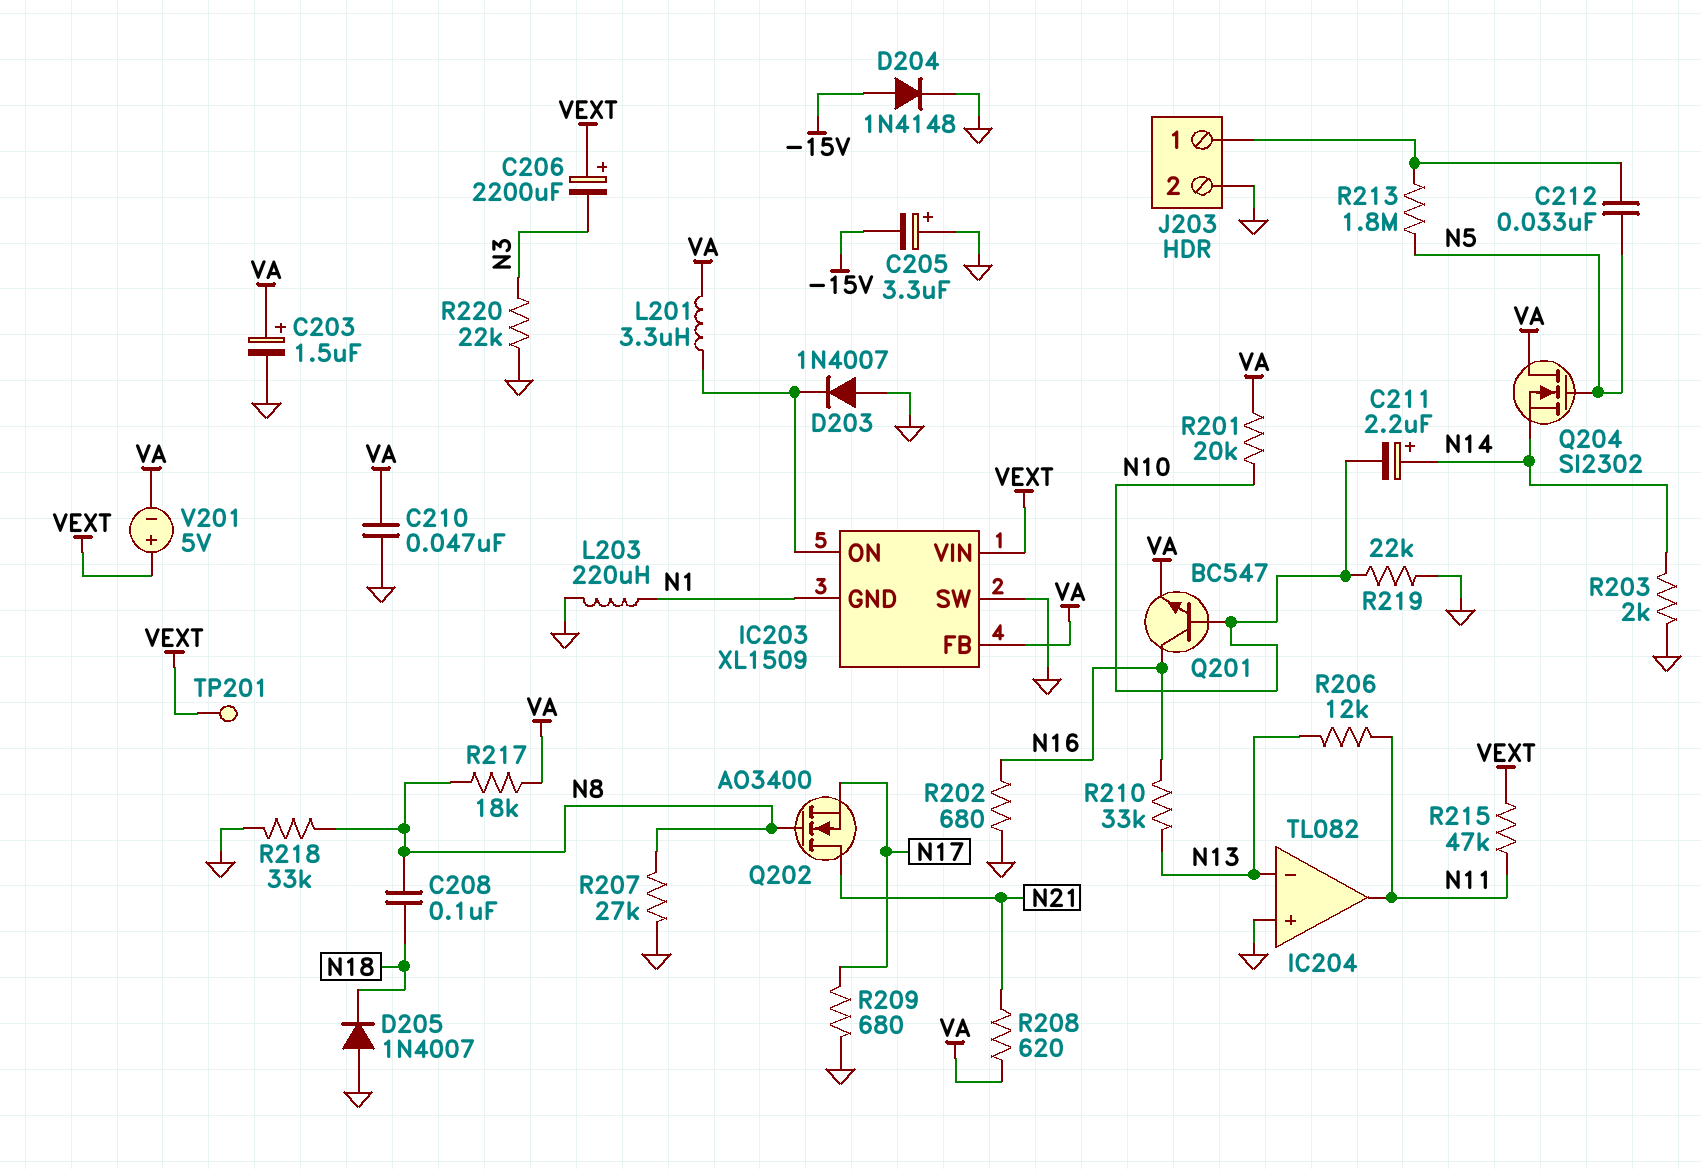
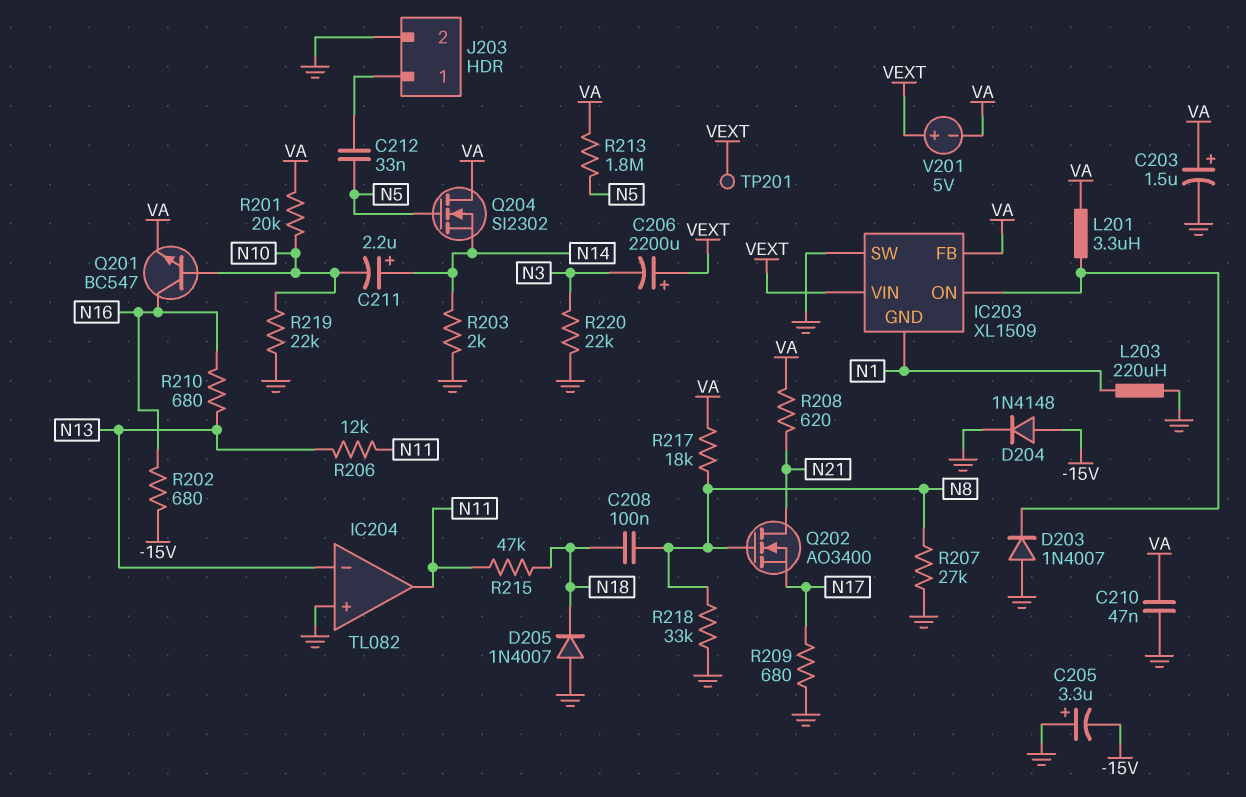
R202: 680 (GND, N16) -> 680 (-15V, N16)
R210: 33k (N13, N16) -> 680 (N13, N16)
R213: 1.8M (J203/1, N5) -> 1.8M (N5, VA)
R215: 47k (N11, VEXT) -> 47k (N11, N18)

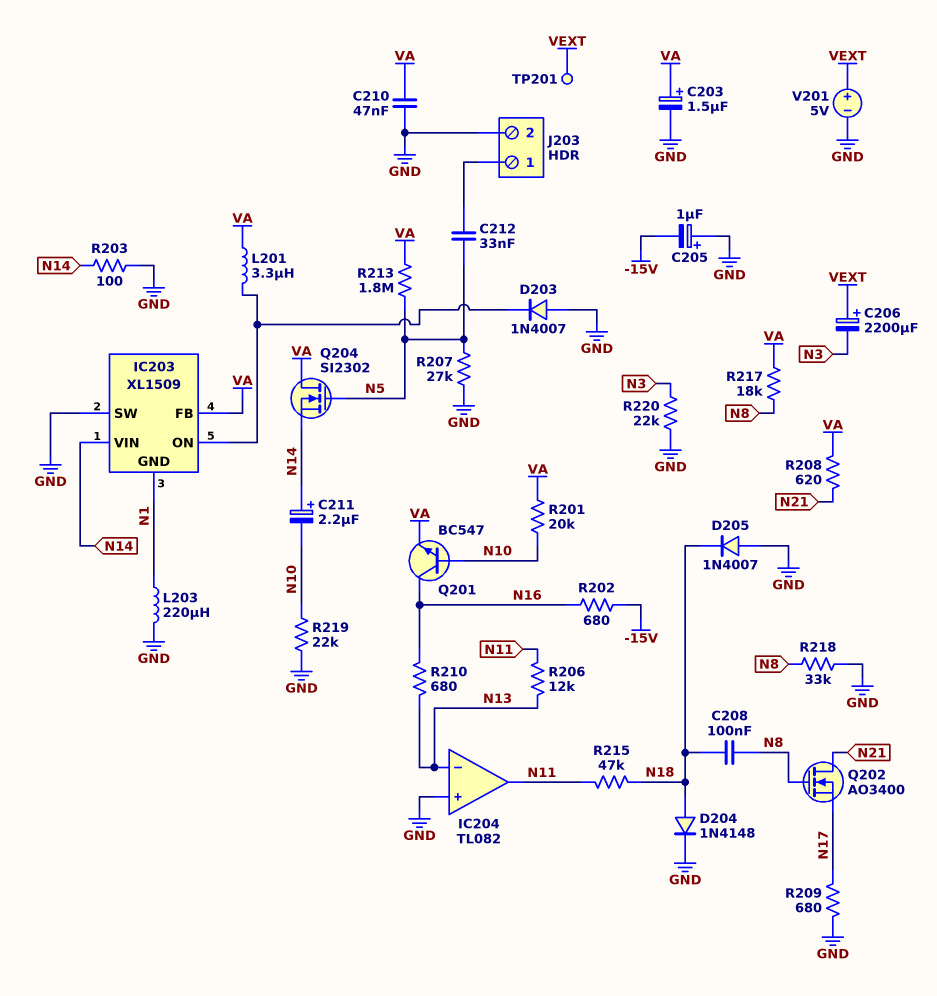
C205: 3.3uF (plus GND, minus -15V) -> 1uF (plus GND, minus -15V)
D204: diode 1N4148 (A -15V, K GND) -> diode 1N4148 (A N18, K GND)
IC203 pin VIN: VEXT -> N14
R203: 2k (GND, N14) -> 100 (GND, N14)
R207: 27k (GND, N8) -> 27k (GND, N5)
V201: 5V (plus VEXT, minus VA) -> 5V (plus VEXT, minus GND)

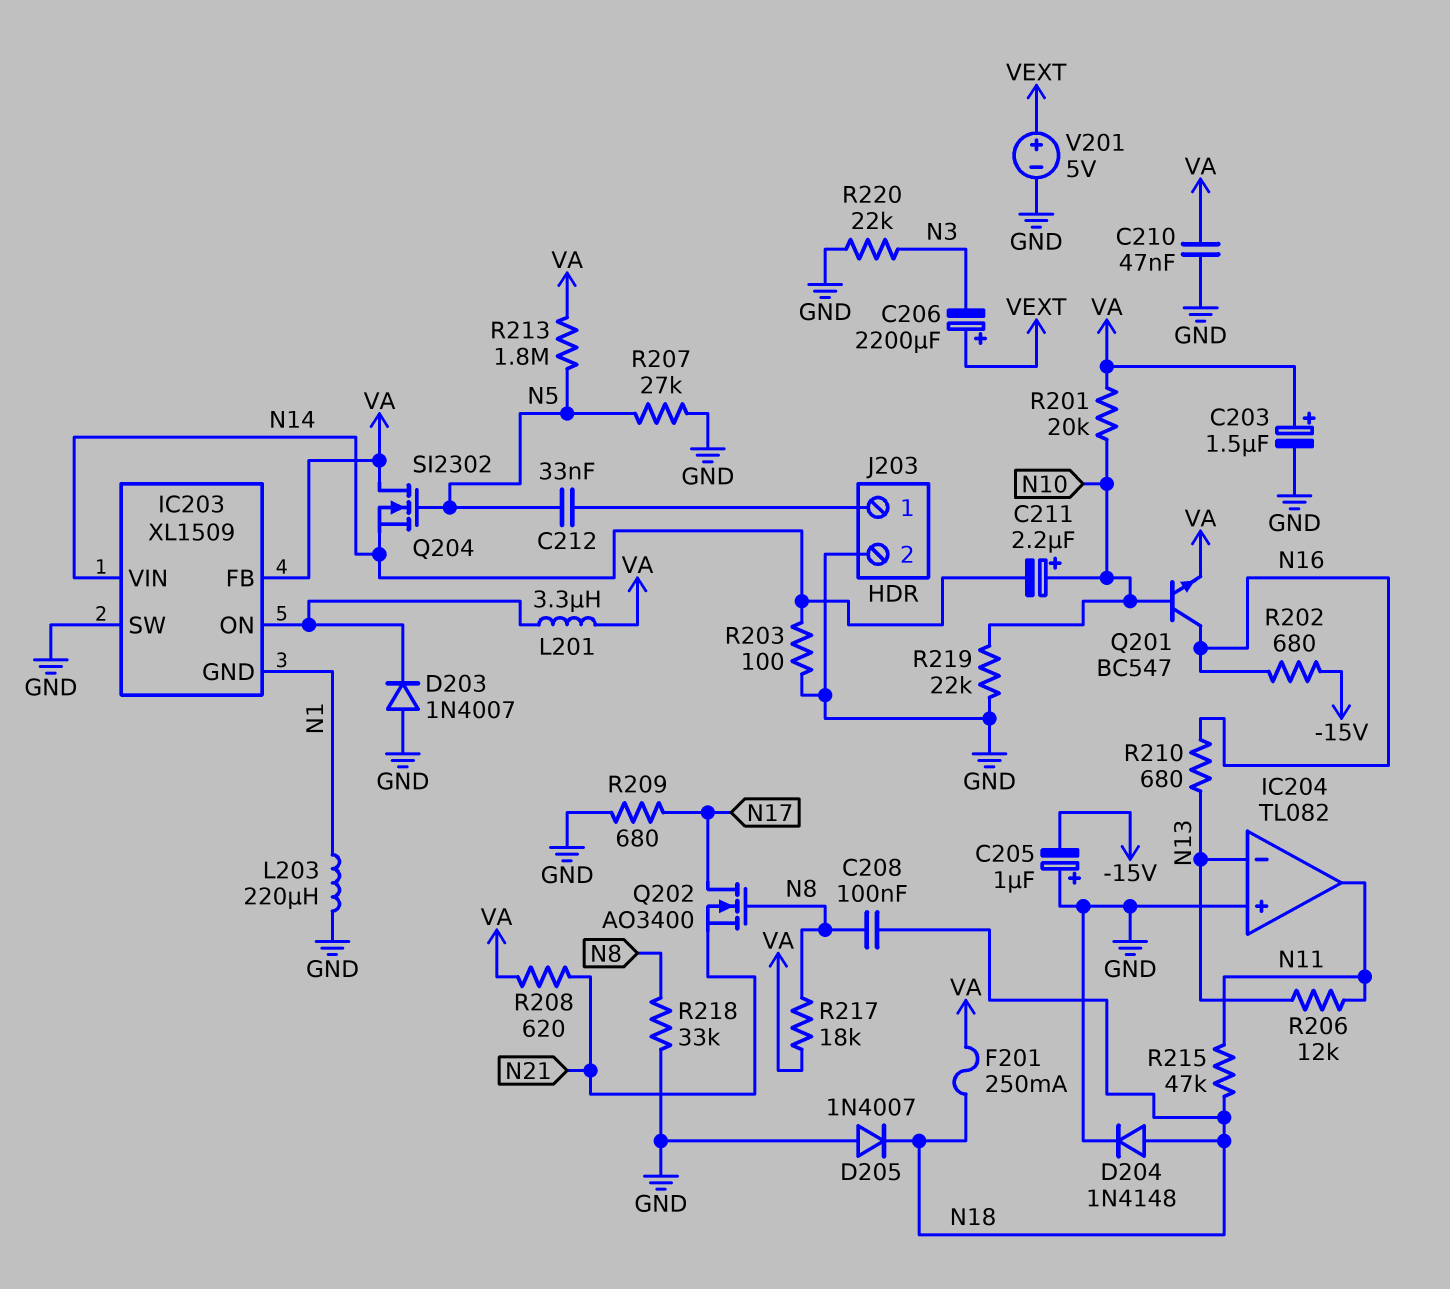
C211: 2.2uF (plus N14, minus N10) -> 2.2uF (plus N10, minus N14)
F201: none -> 250mA (N18, VA)
Q202: NMOS AO3400 (G N8, D N21, S N17) -> NMOS AO3400 (G N8, D N17, S N21)
TP201: test point (VEXT) -> none

